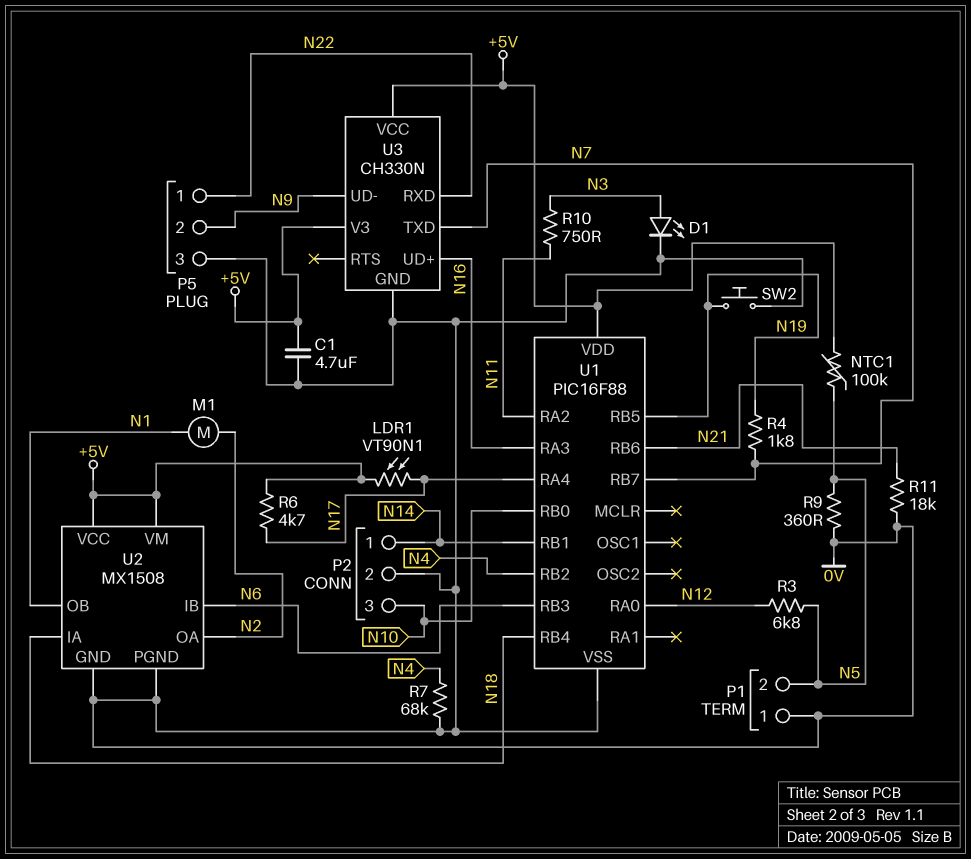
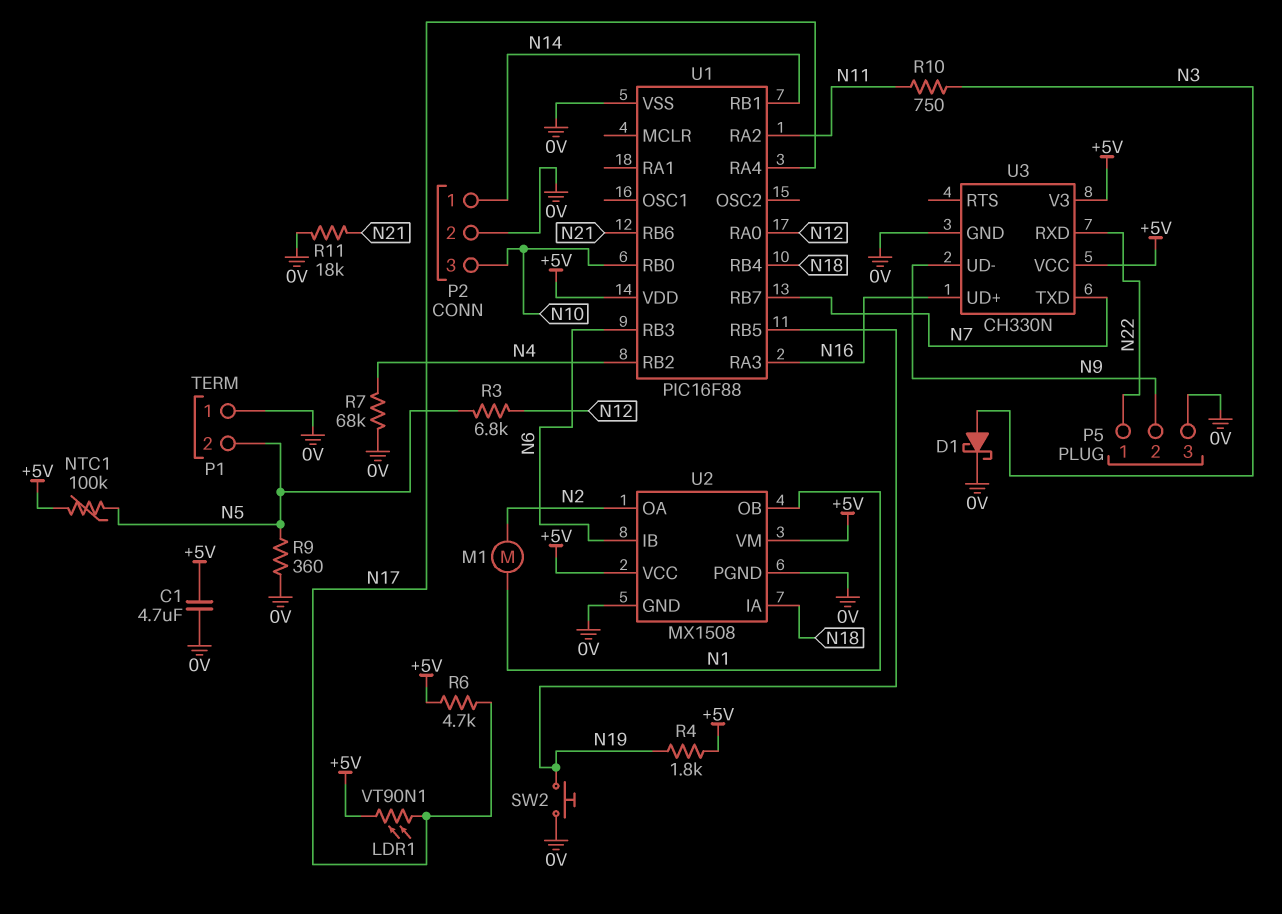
D1: LED (A N3, K 0V) -> schottky (A N3, K 0V)
R4: 1.8k (N7, N19) -> 1.8k (+5V, N19)

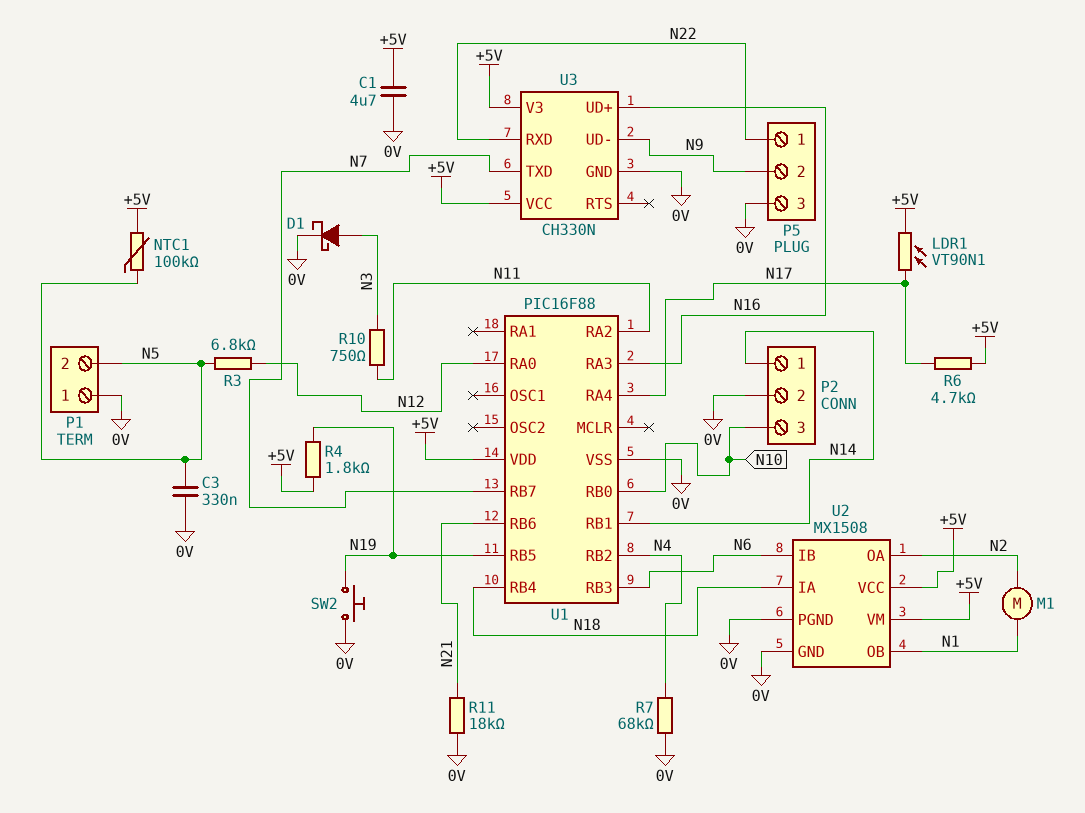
C3: none -> 330nF (0V, N5)
R9: 360 (0V, N5) -> none

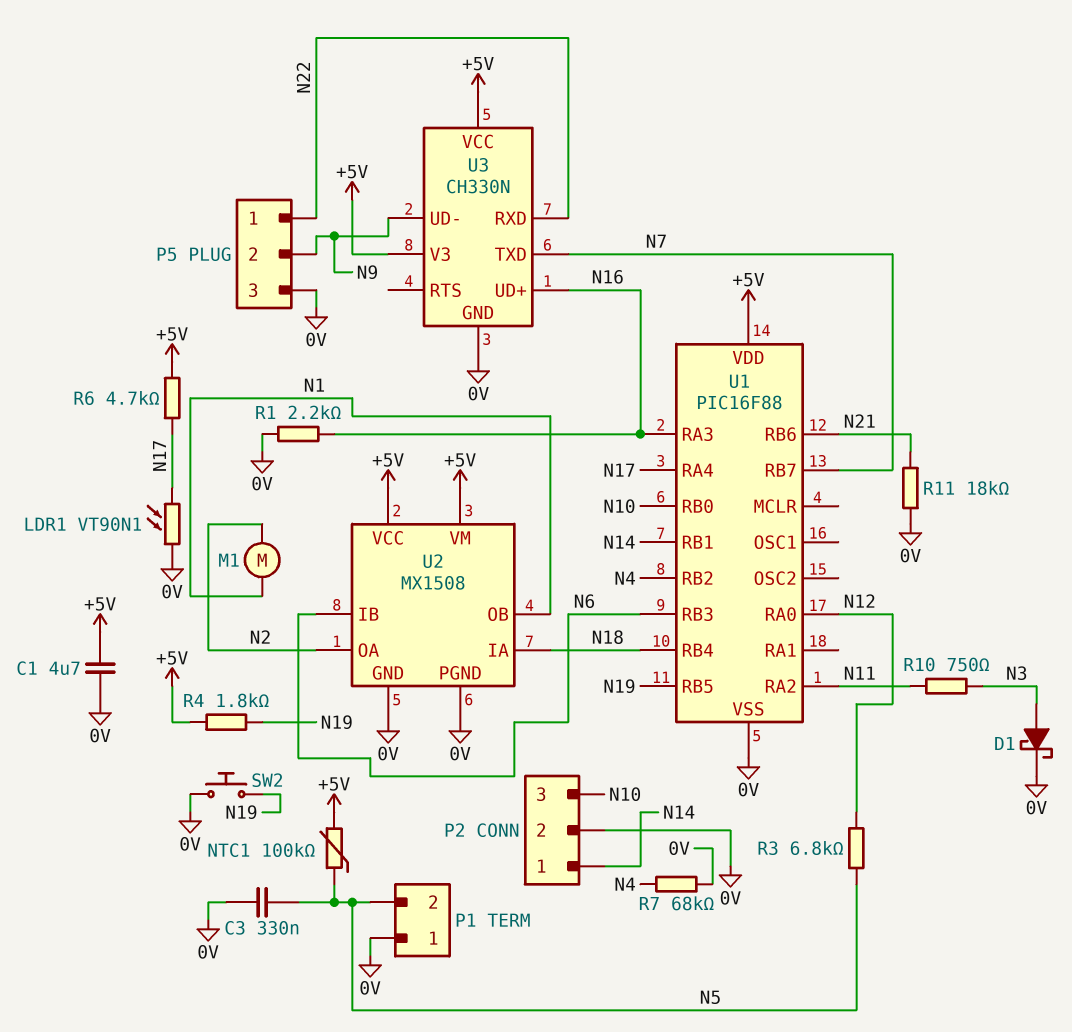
LDR1: VT90N1 (+5V, N17) -> VT90N1 (0V, N17)
R1: none -> 2.2k (0V, N16)

